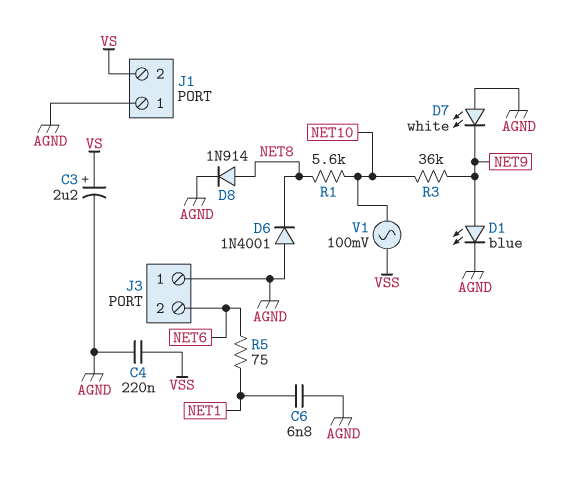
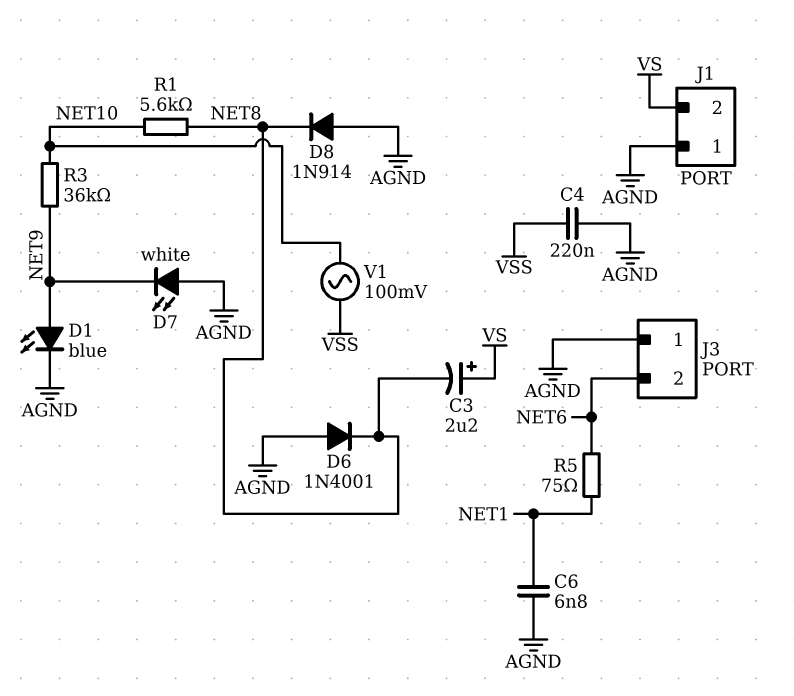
C3: 2.2uF (plus VS, minus AGND) -> 2.2uF (plus VS, minus NET8)
D8: diode 1N914 (A NET8, K AGND) -> diode 1N914 (A AGND, K NET8)

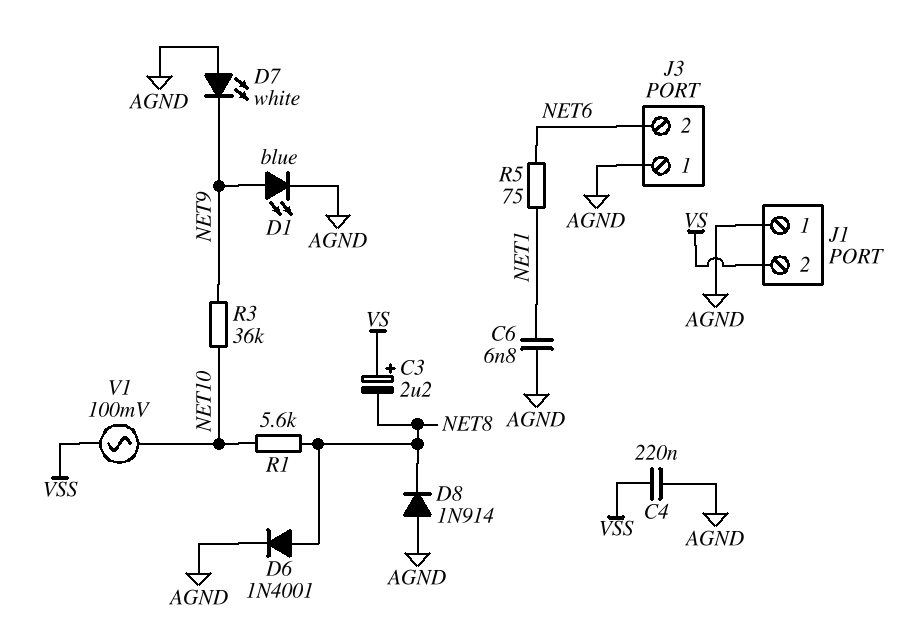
D6: diode 1N4001 (A AGND, K NET8) -> diode 1N4001 (A NET8, K AGND)

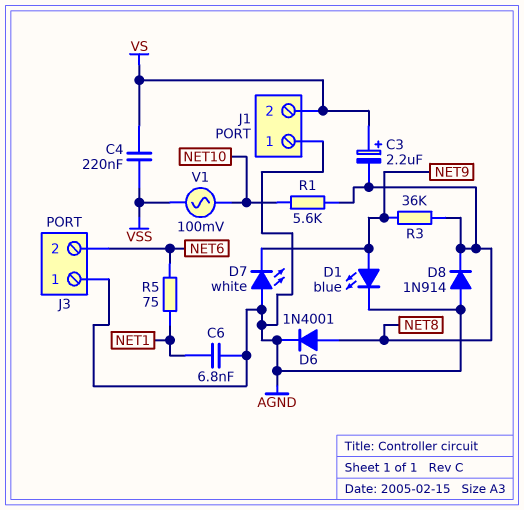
C4: 220nF (AGND, VSS) -> 220nF (VS, VSS)
R3: 36k (NET9, NET10) -> 36k (NET8, NET9)

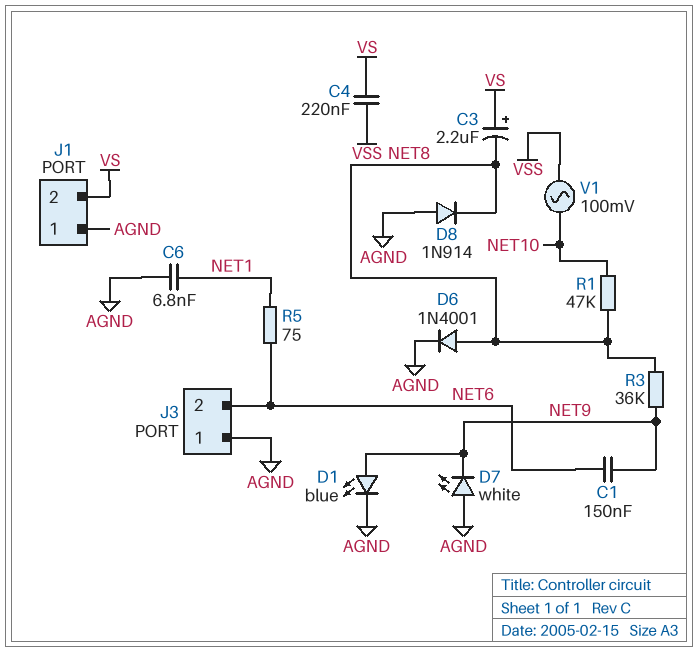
C1: none -> 150nF (NET6, NET9)
R1: 5.6k (NET8, NET10) -> 47k (NET8, NET10)

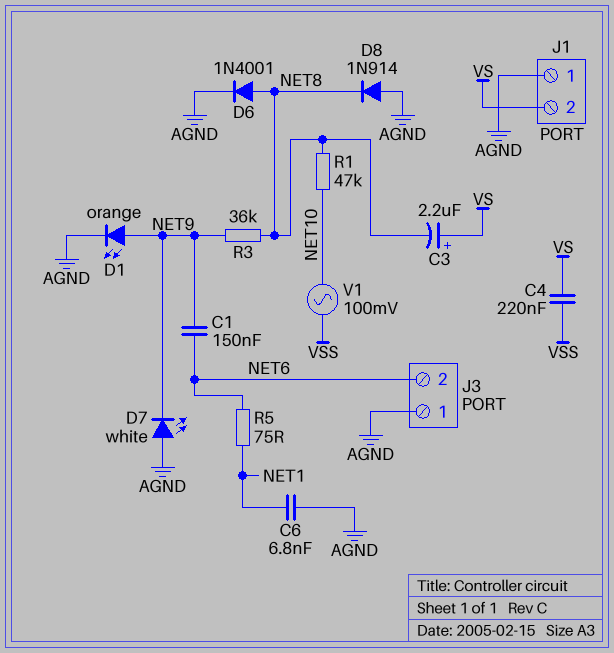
D1: LED blue (A NET9, K AGND) -> LED orange (A NET9, K AGND)

